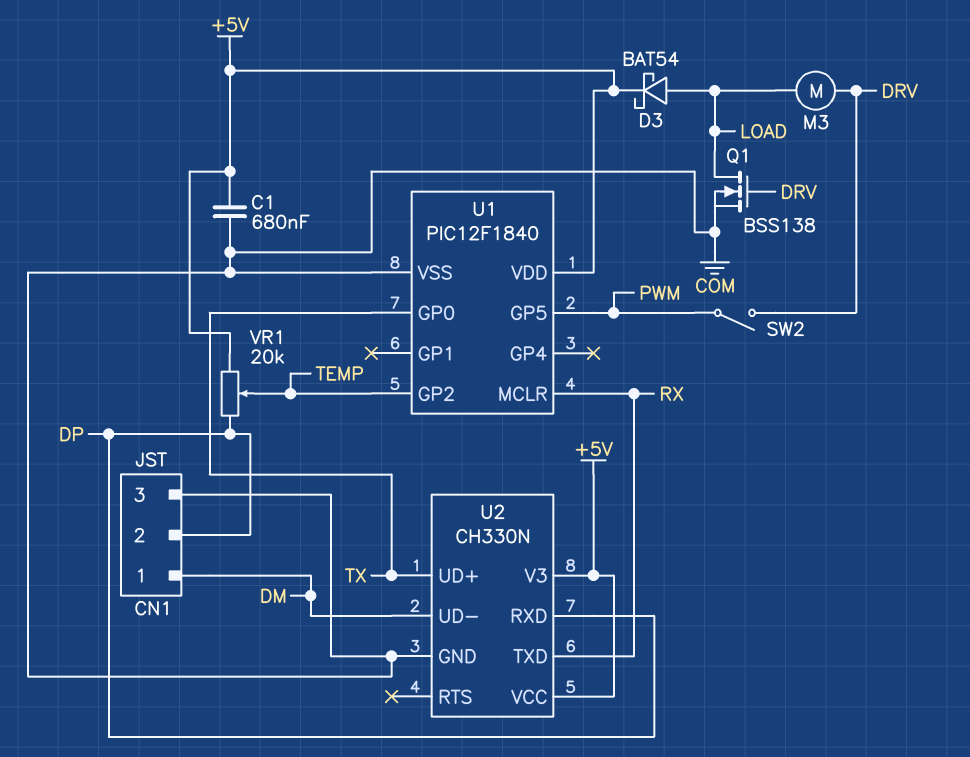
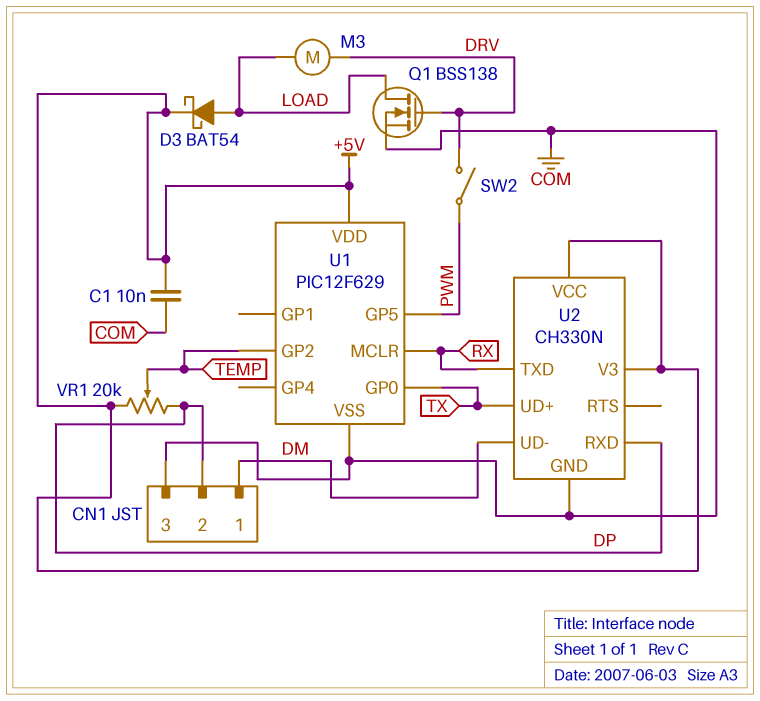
C1: 680nF (+5V, COM) -> 10nF (+5V, COM)
U1: PIC12F1840 -> PIC12F629

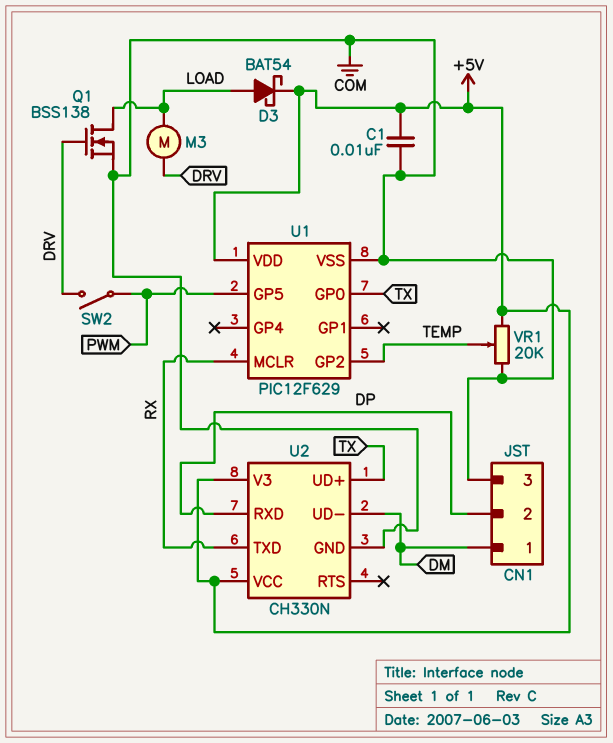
VR1: 20k (+5V, DP, wiper TEMP) -> 20k (+5V, COM, wiper TEMP)

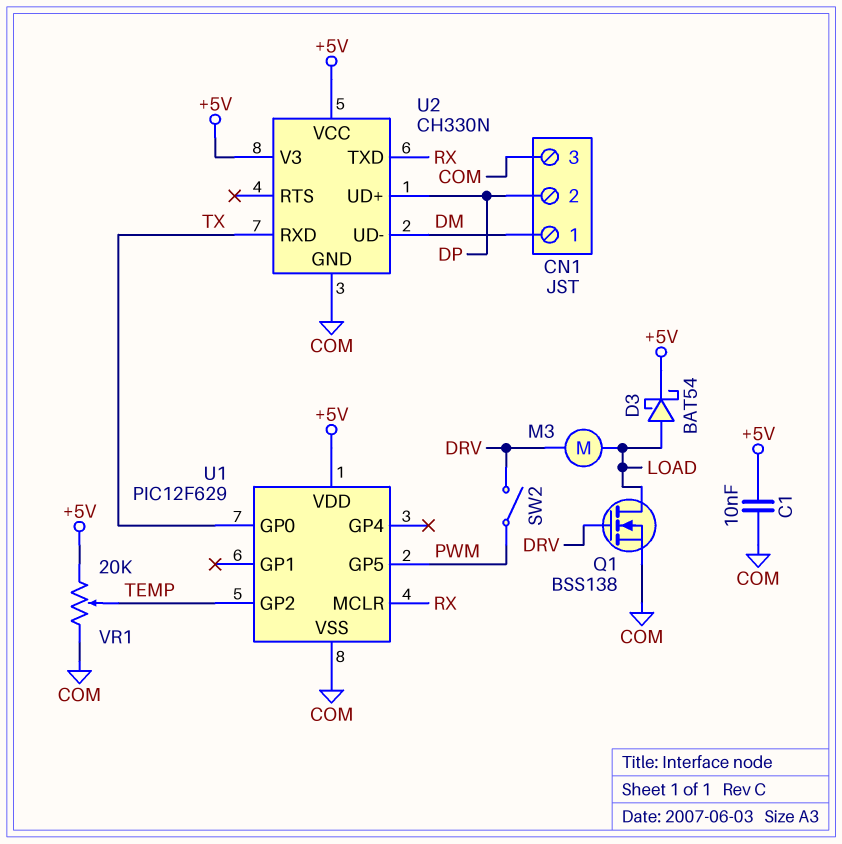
U2 pin RXD: DP -> TX
U2 pin UD+: TX -> DP

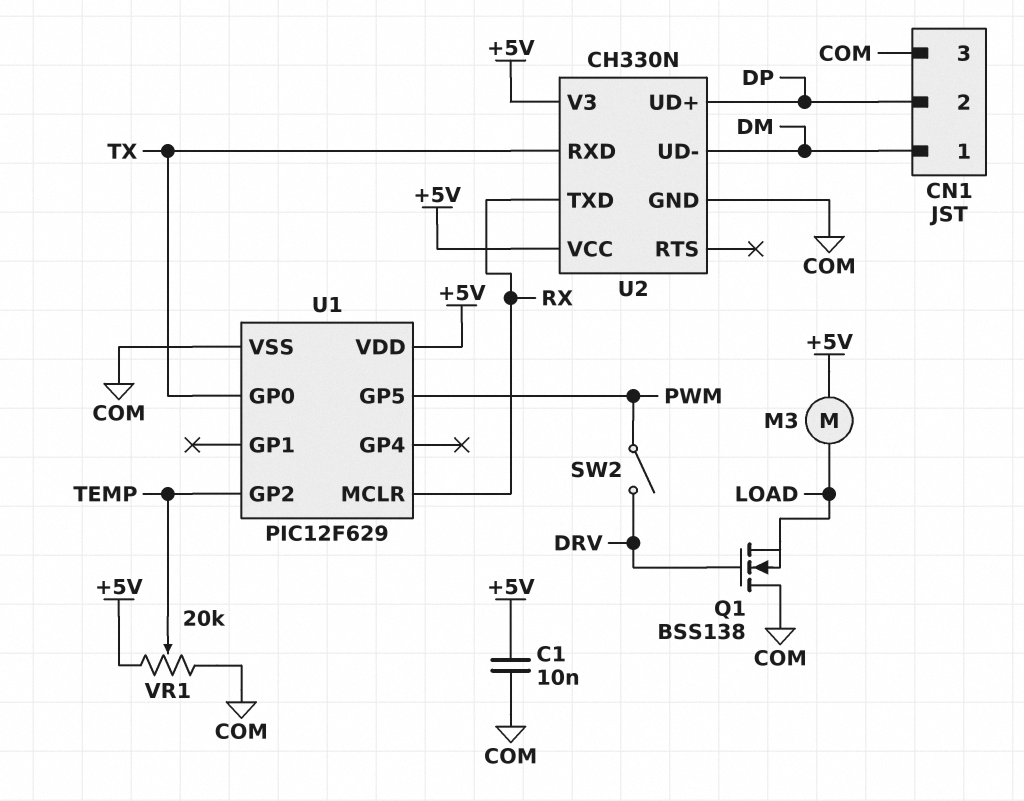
D3: schottky BAT54 (A LOAD, K +5V) -> none
M3: motor (DRV, LOAD) -> motor (+5V, LOAD)
Q1: NMOS BSS138 (G DRV, D LOAD, S COM) -> NMOS BSS138 (G DRV, D COM, S LOAD)

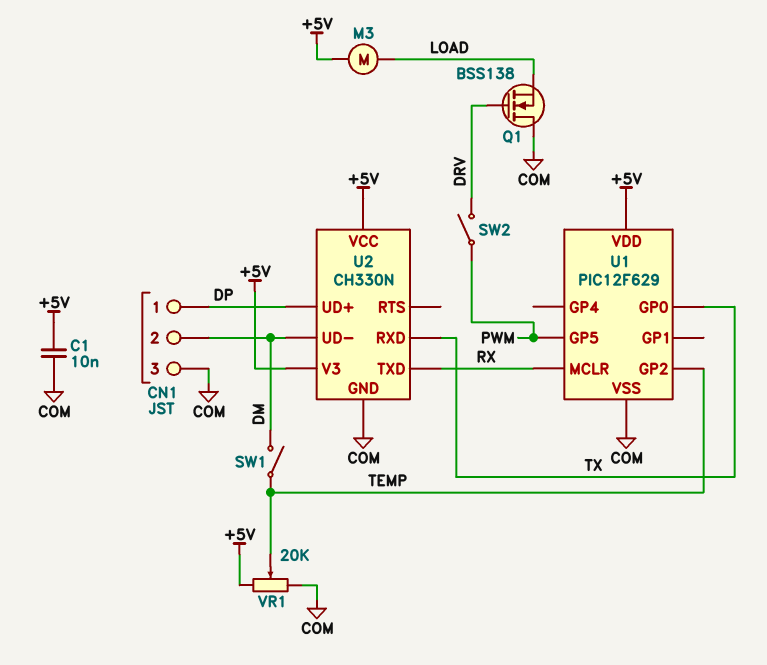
CN1 pin 1: DM -> DP
CN1 pin 2: DP -> DM
SW1: none -> switch (DM, TEMP)

